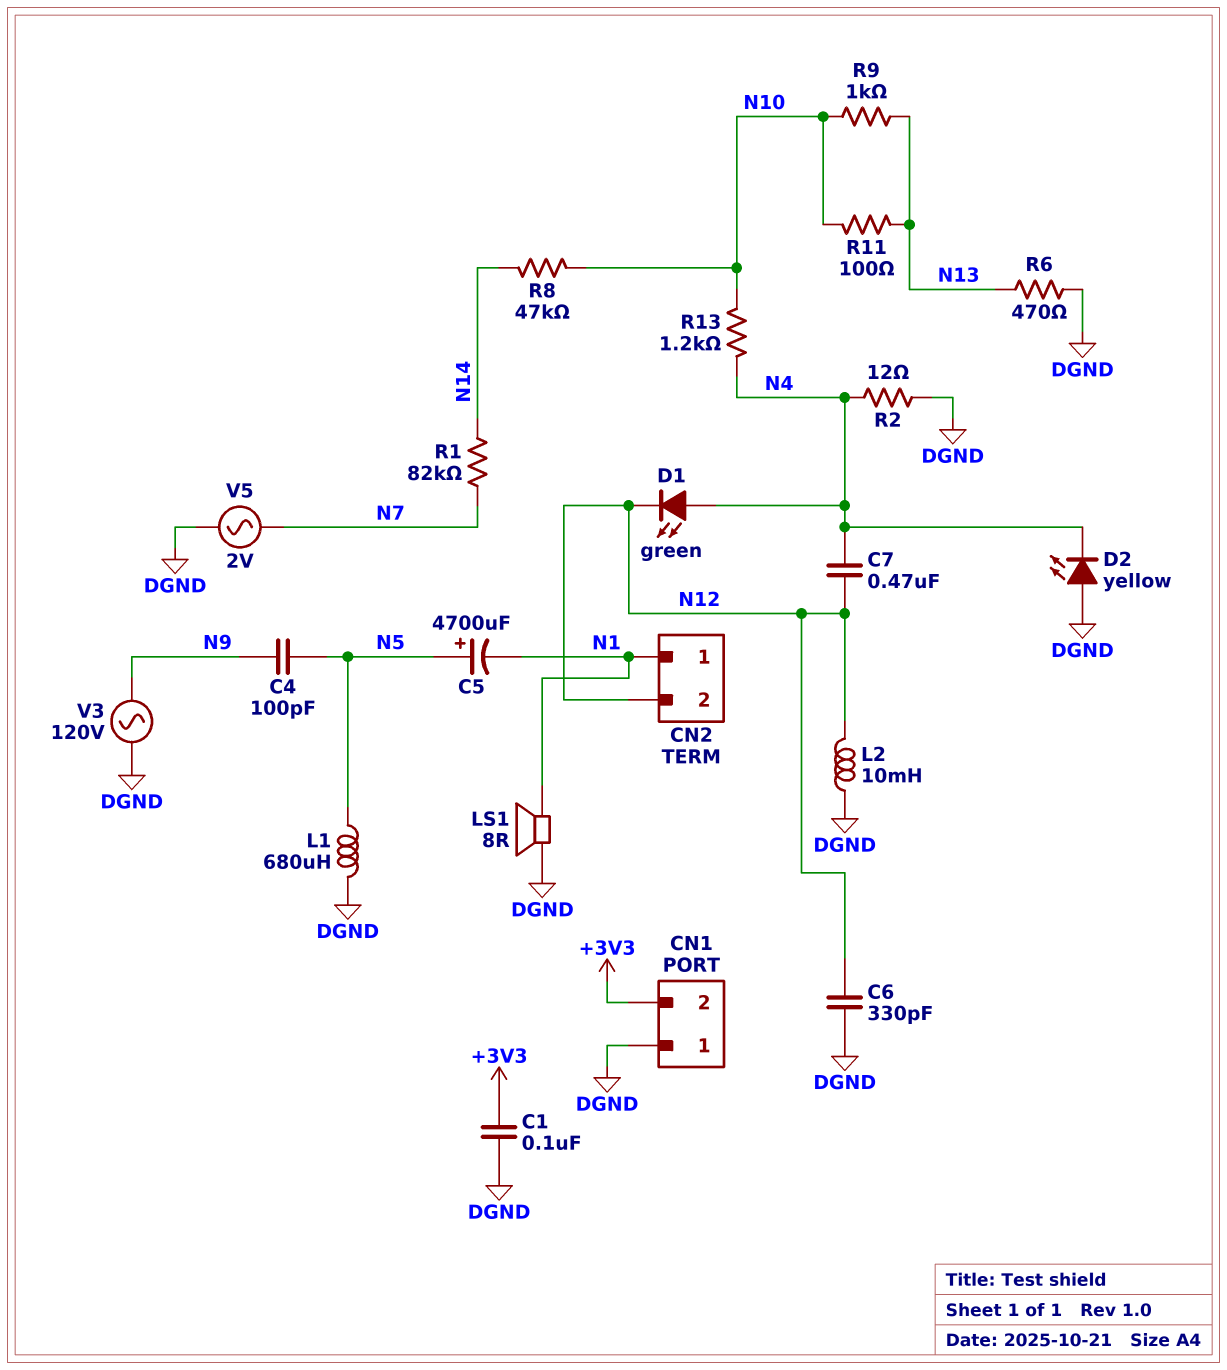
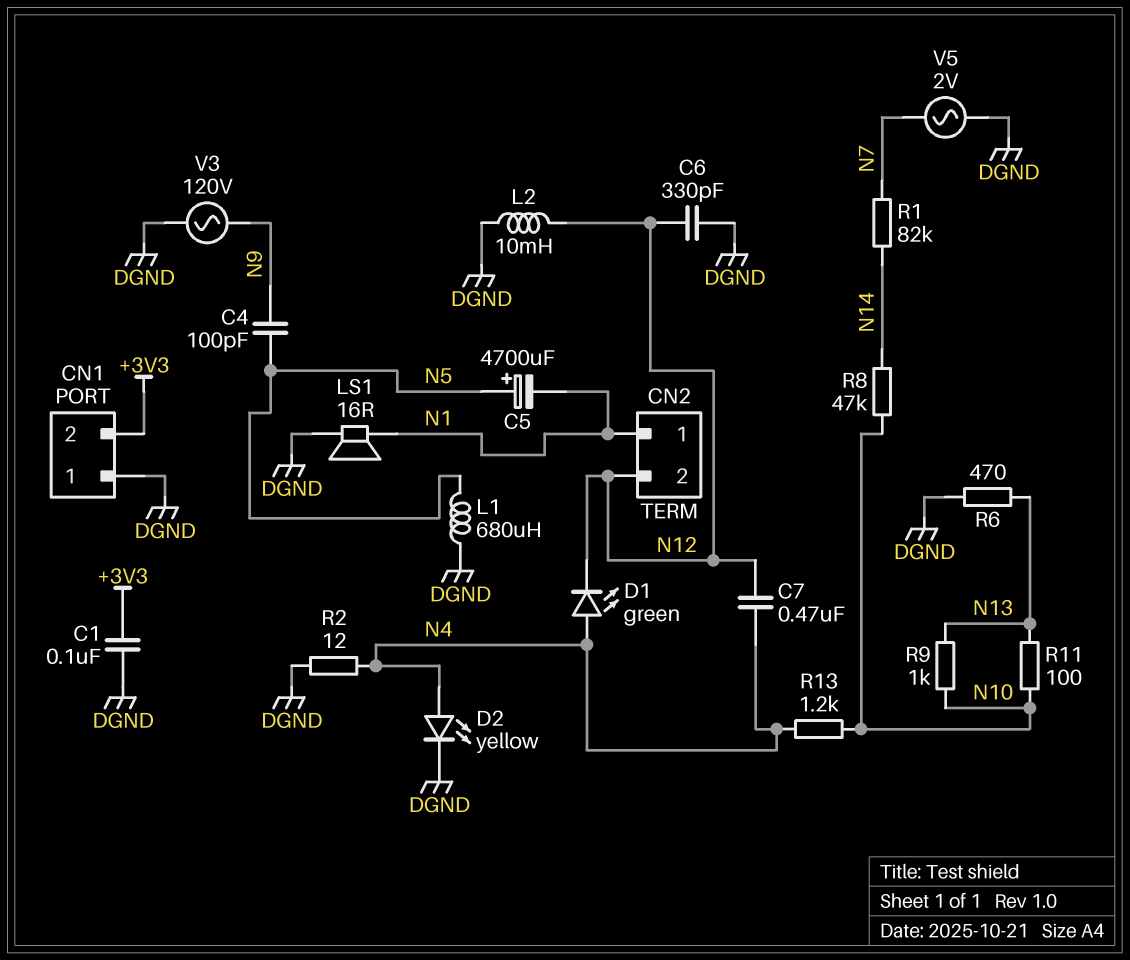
D2: LED yellow (A DGND, K N4) -> LED yellow (A N4, K DGND)
LS1: speaker 8R (DGND, N1) -> speaker 16R (DGND, N1)

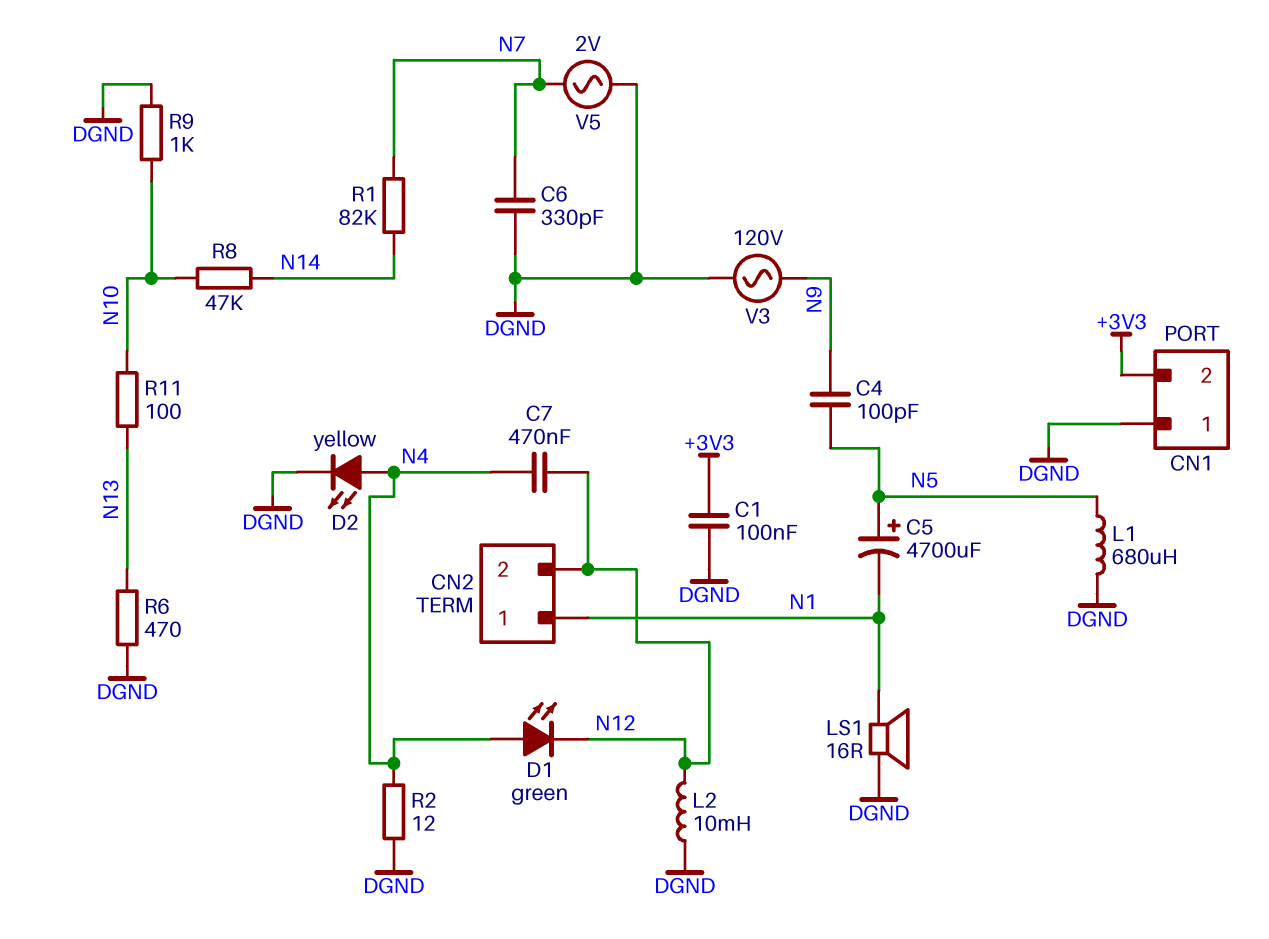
C6: 330pF (DGND, N12) -> 330pF (DGND, N7)
R9: 1k (N10, N13) -> 1k (DGND, N10)
R13: 1.2k (N4, N10) -> none

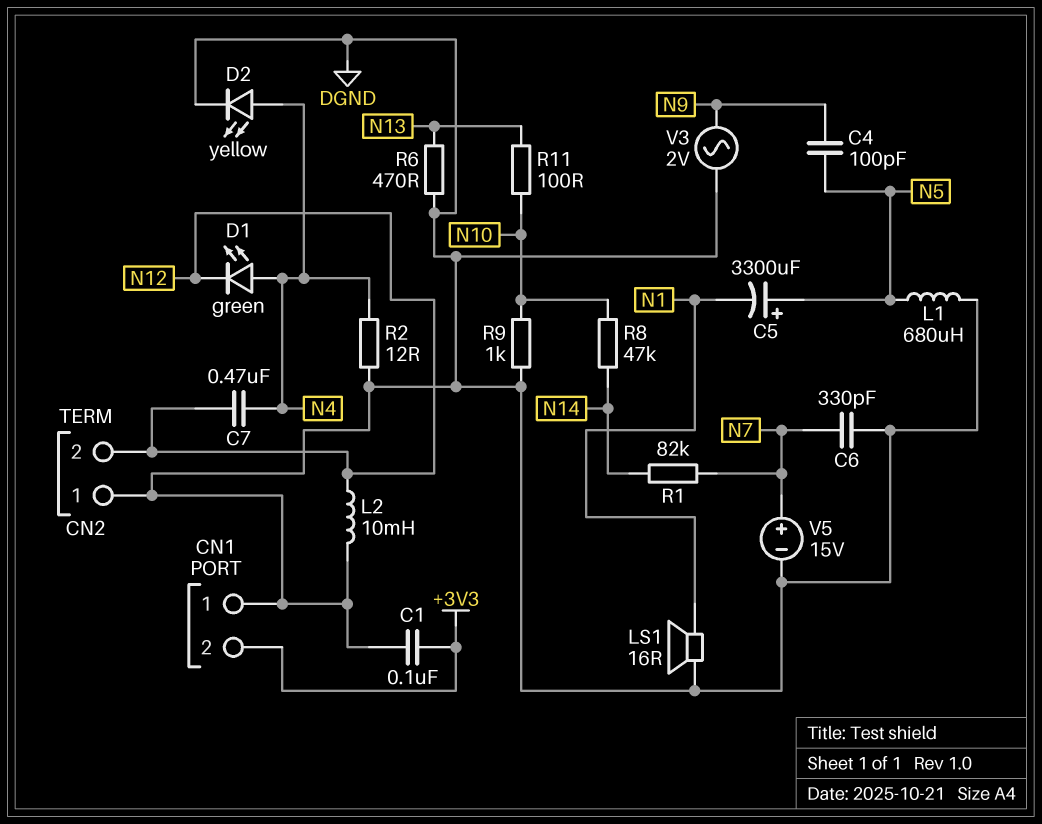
C5: 4700uF (plus N5, minus N1) -> 3300uF (plus N5, minus N1)
CN2 pin 1: N1 -> DGND
V3: AC 120V (DGND, N9) -> AC 2V (DGND, N9)
V5: AC 2V (DGND, N7) -> 15V (plus N7, minus DGND)

